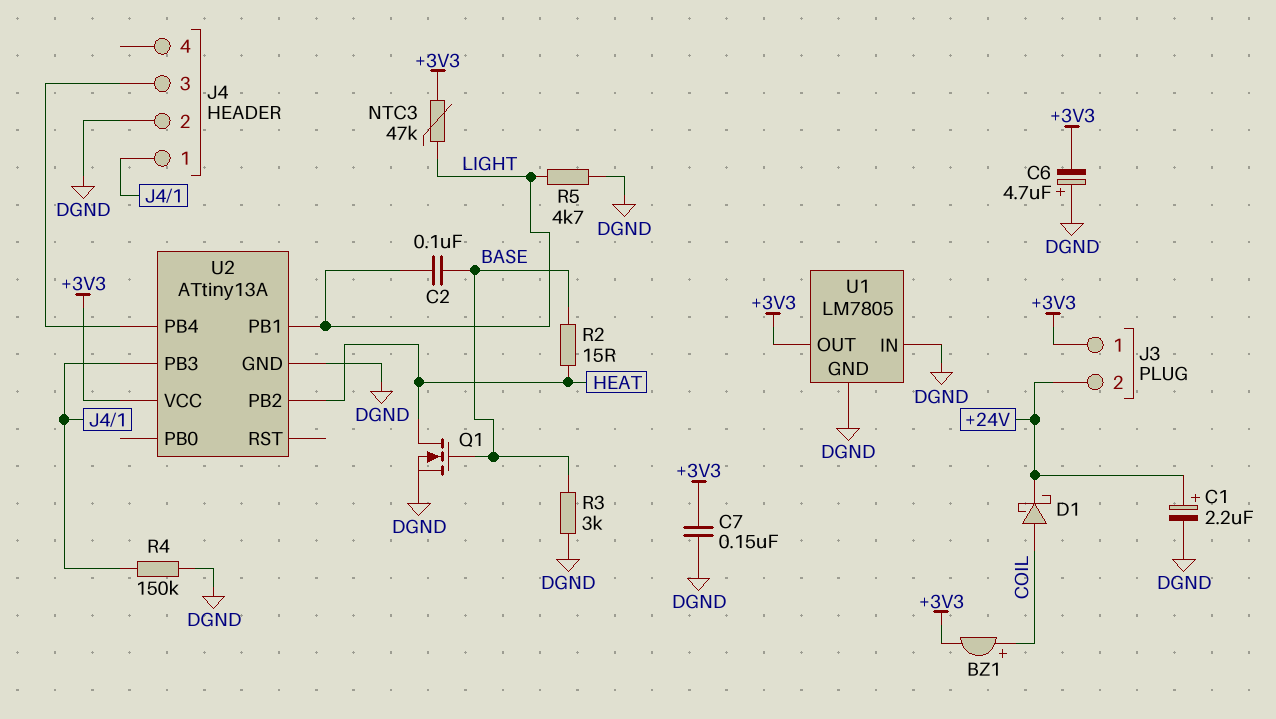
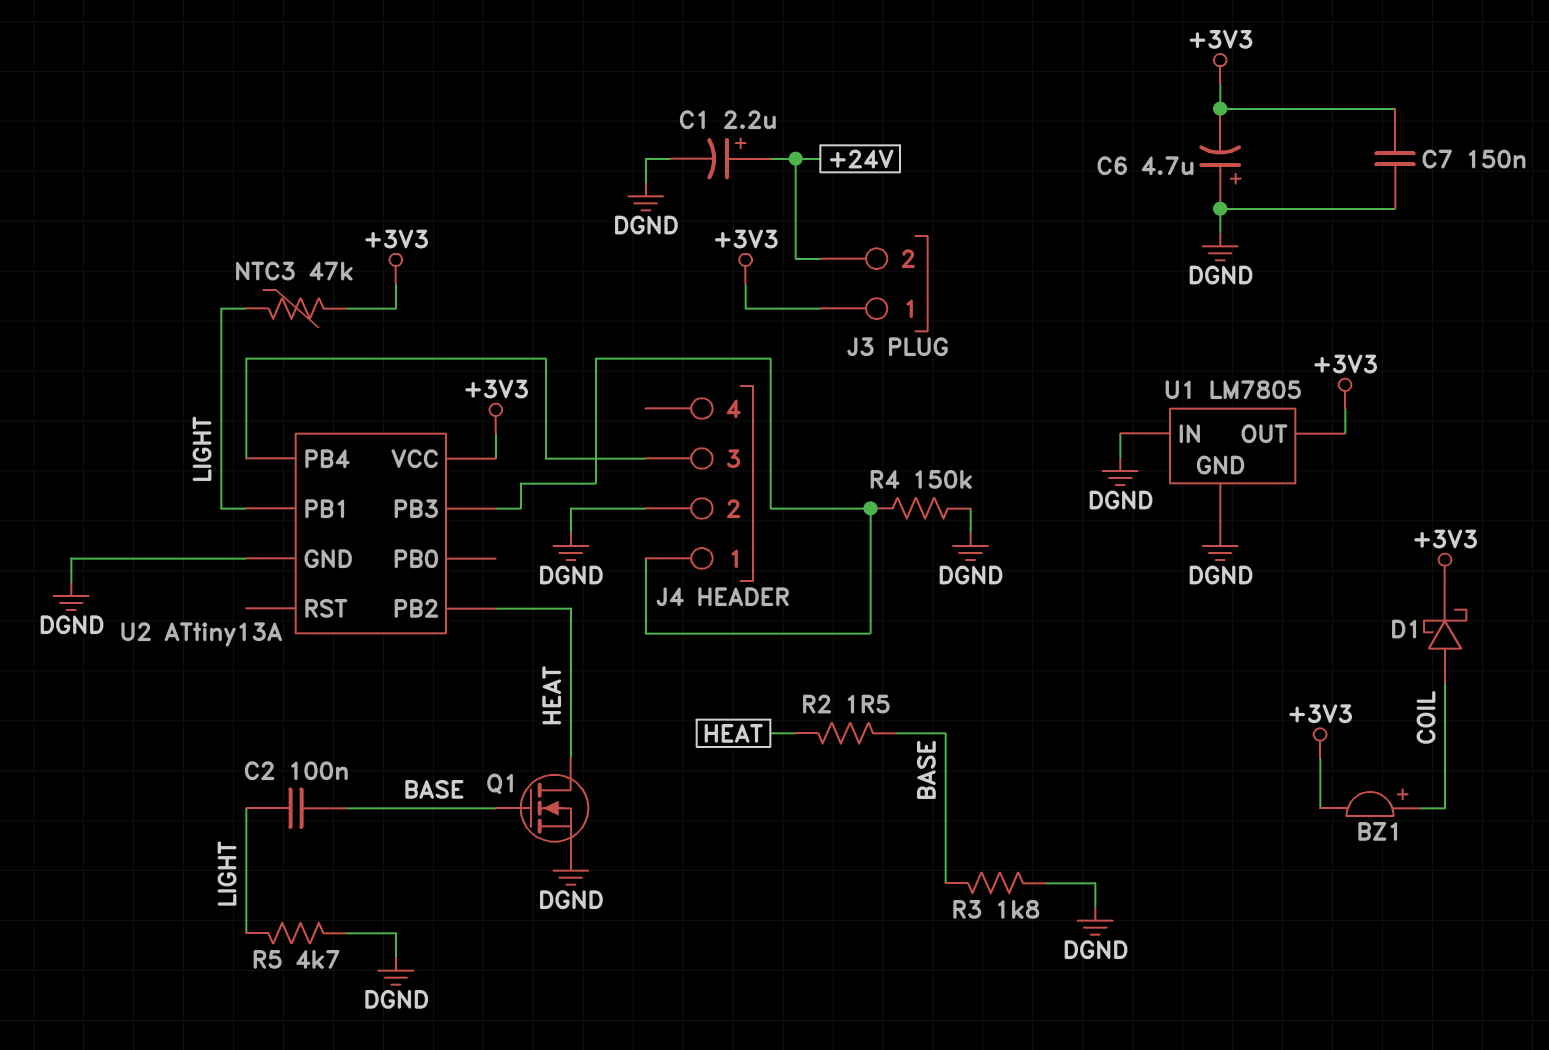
D1: schottky (A COIL, K +24V) -> schottky (A COIL, K +3V3)
R2: 15 (BASE, HEAT) -> 1.5 (BASE, HEAT)
R3: 3k (BASE, DGND) -> 1.8k (BASE, DGND)

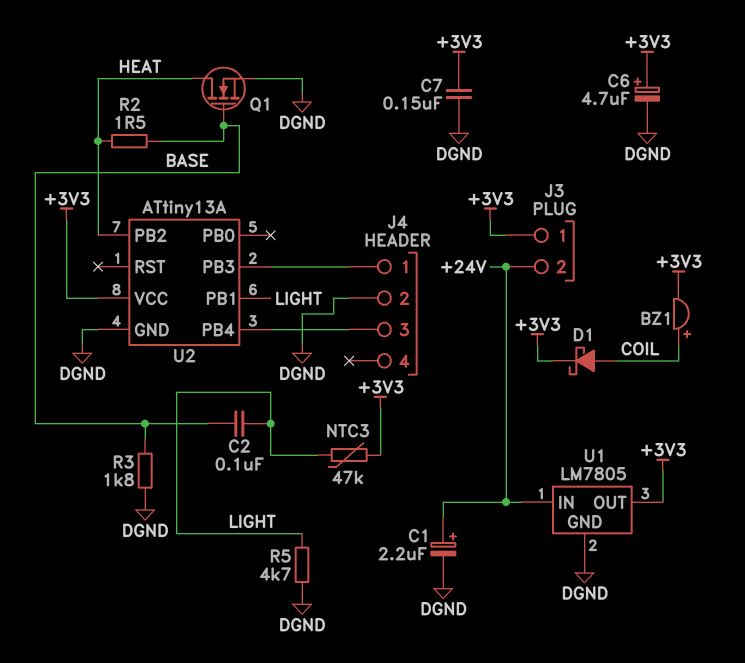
C6: 4.7uF (plus DGND, minus +3V3) -> 4.7uF (plus +3V3, minus DGND)
R4: 150k (DGND, J4/1) -> none
U1 pin IN: DGND -> +24V

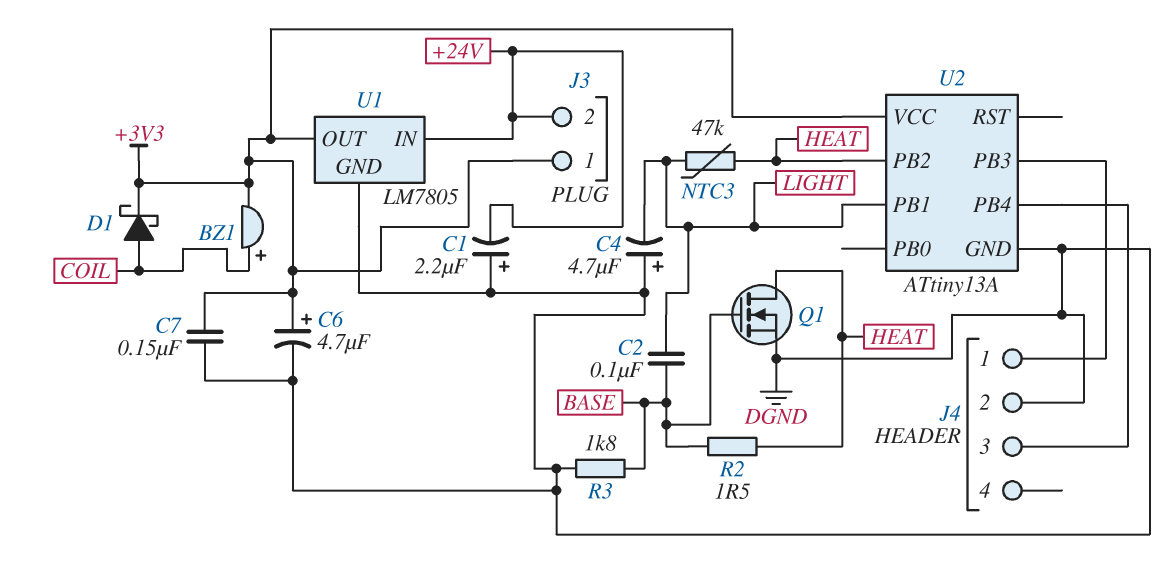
C1: 2.2uF (plus +24V, minus DGND) -> 2.2uF (plus DGND, minus +24V)
C4: none -> 4.7uF (plus DGND, minus LIGHT)
NTC3: 47k (+3V3, LIGHT) -> 47k (HEAT, LIGHT)
R5: 4.7k (DGND, LIGHT) -> none

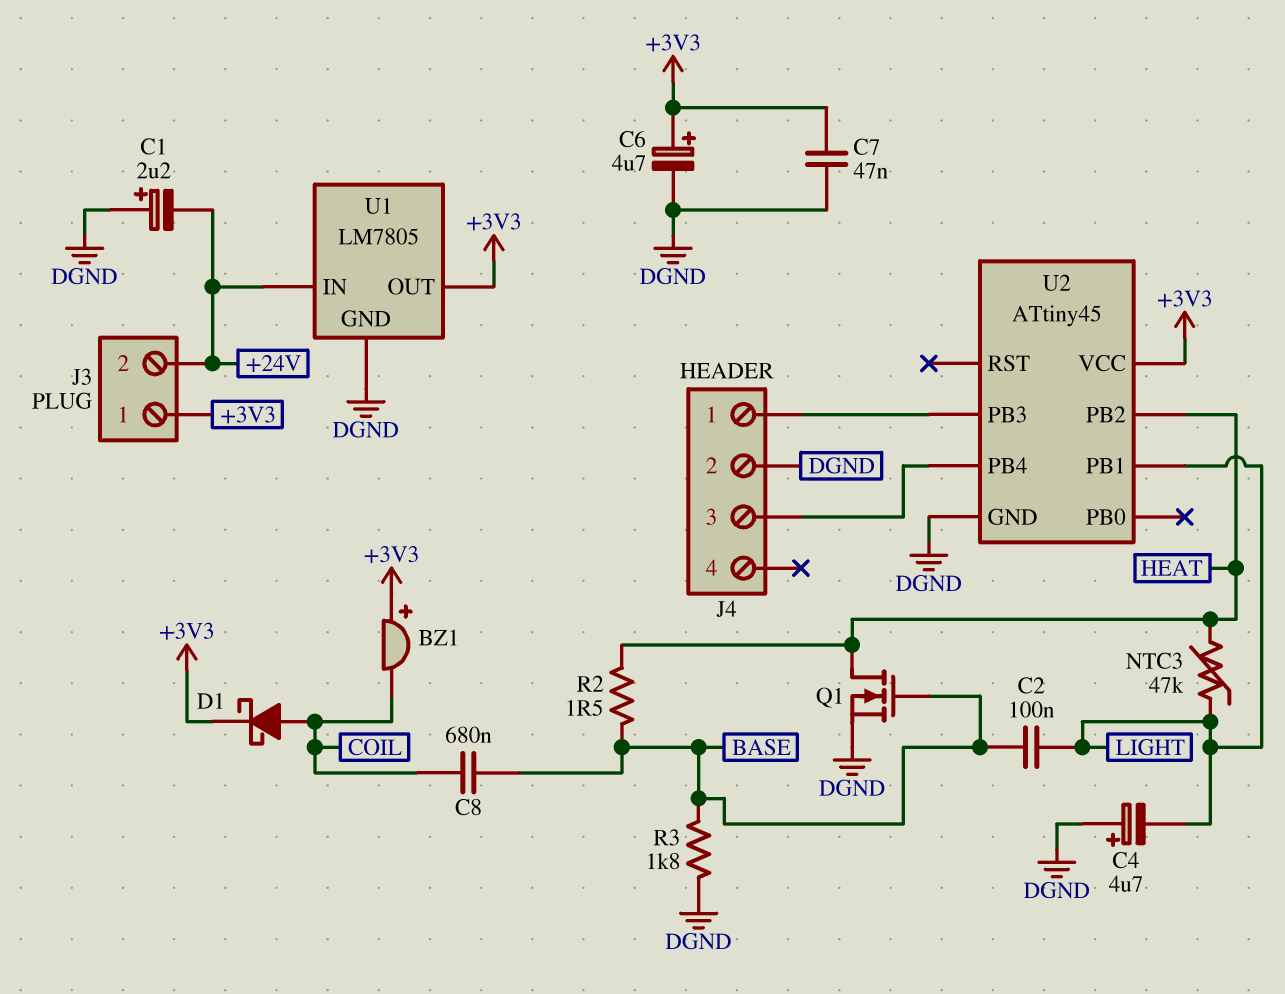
BZ1: buzzer (plus COIL, minus +3V3) -> buzzer (plus +3V3, minus COIL)
C7: 150nF (+3V3, DGND) -> 47nF (+3V3, DGND)
C8: none -> 680nF (BASE, COIL)
U2: ATtiny13A -> ATtiny45

